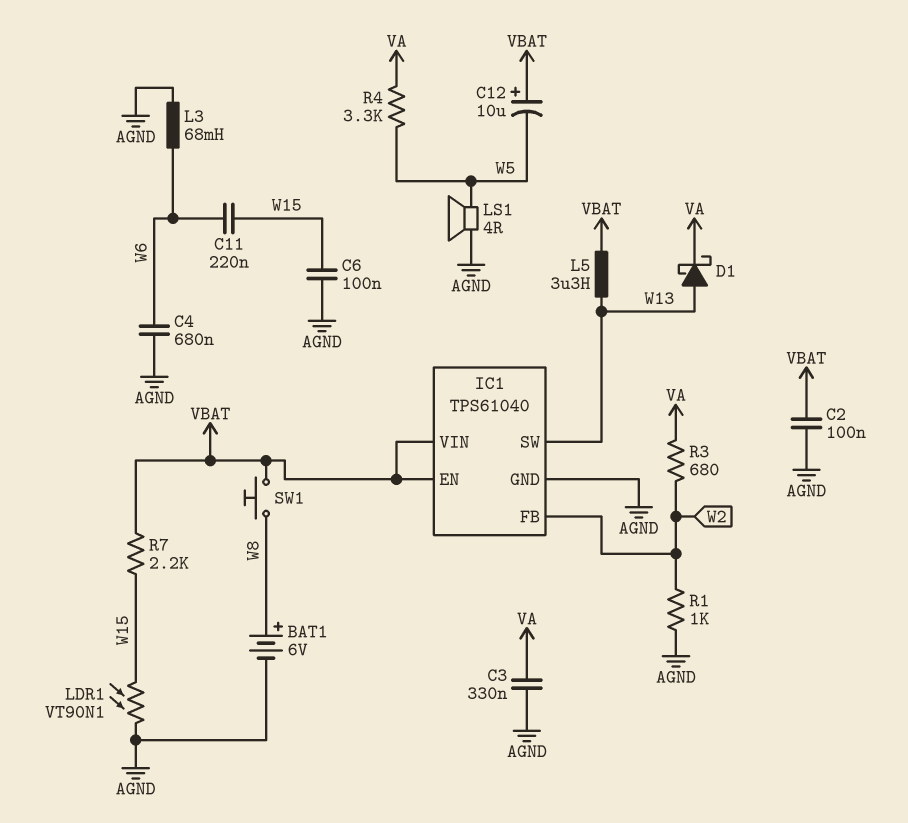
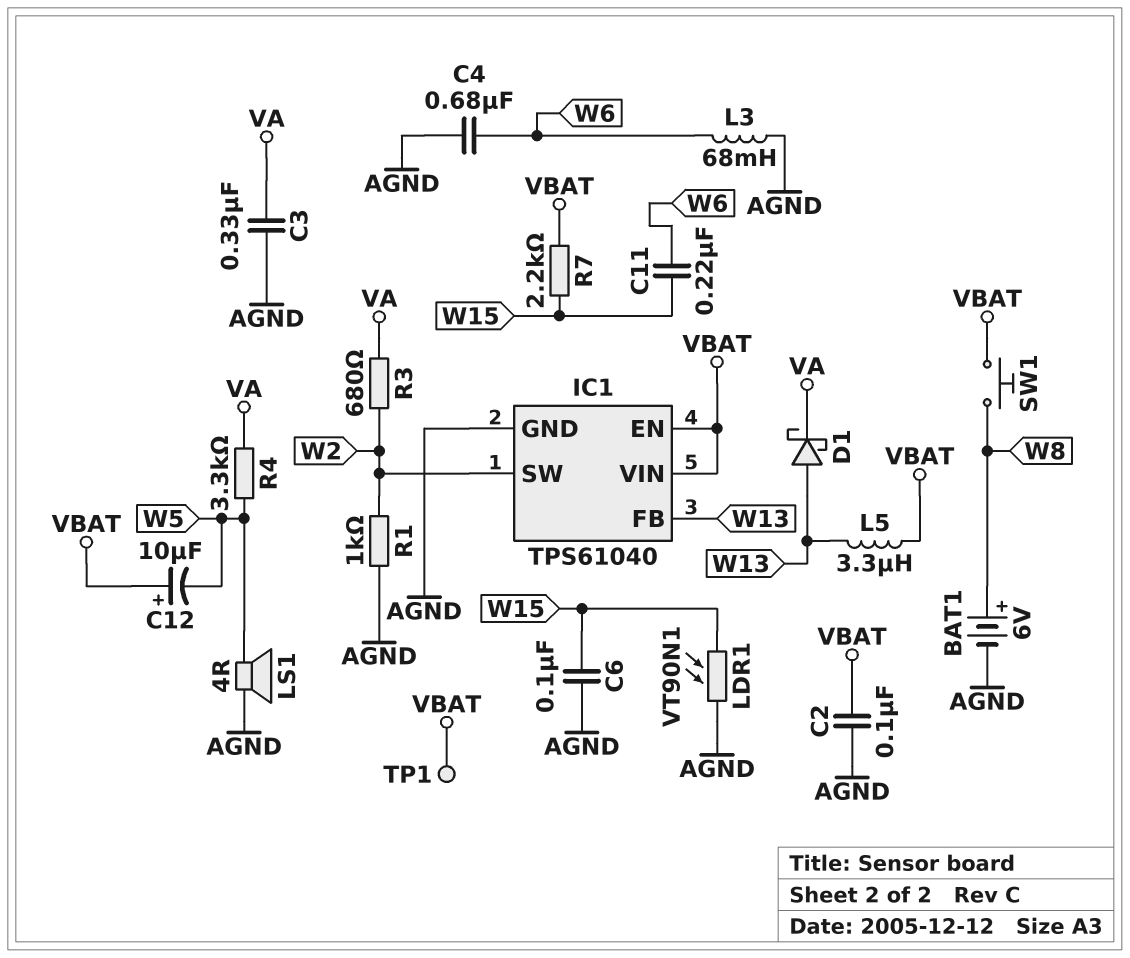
IC1 pin FB: W2 -> W13
IC1 pin SW: W13 -> W2
TP1: none -> test point (VBAT)

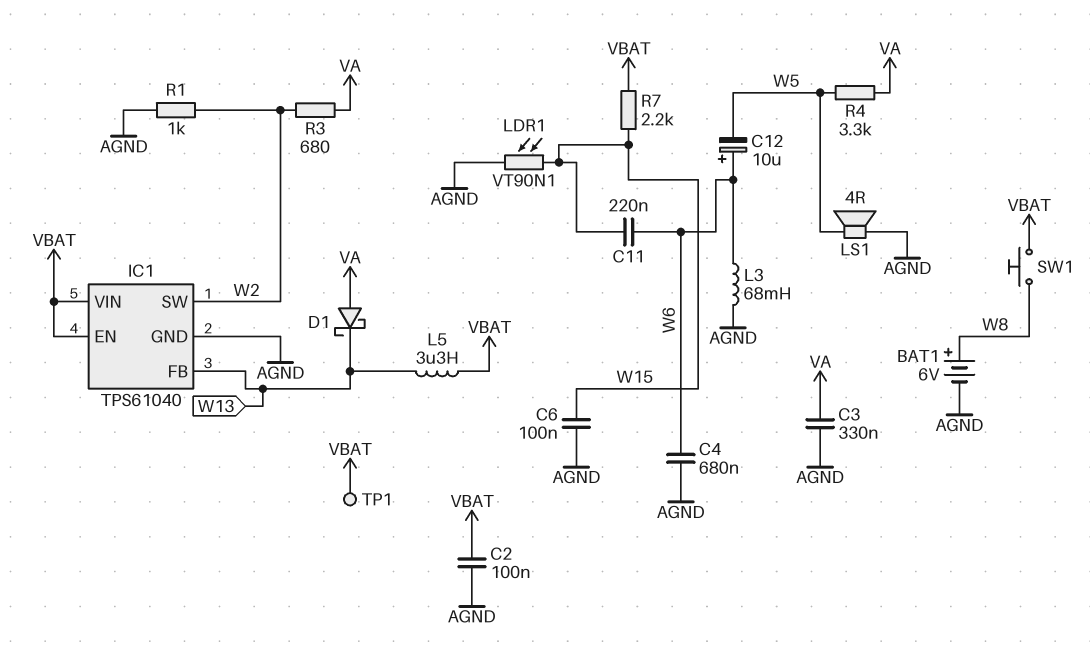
C12: 10uF (plus VBAT, minus W5) -> 10uF (plus W6, minus W5)
D1: schottky (A W13, K VA) -> schottky (A VA, K W13)

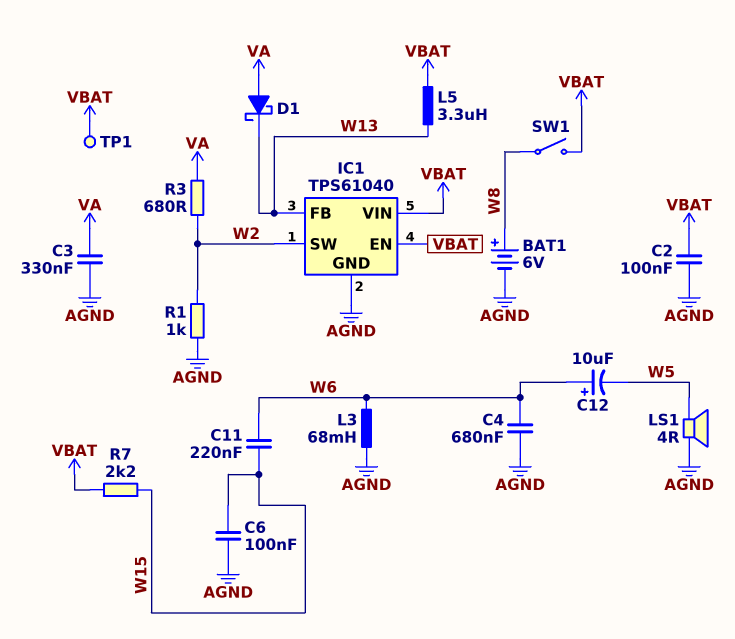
LDR1: VT90N1 (AGND, W15) -> none
R4: 3.3k (VA, W5) -> none
SW1: button (VBAT, W8) -> switch (VBAT, W8)

